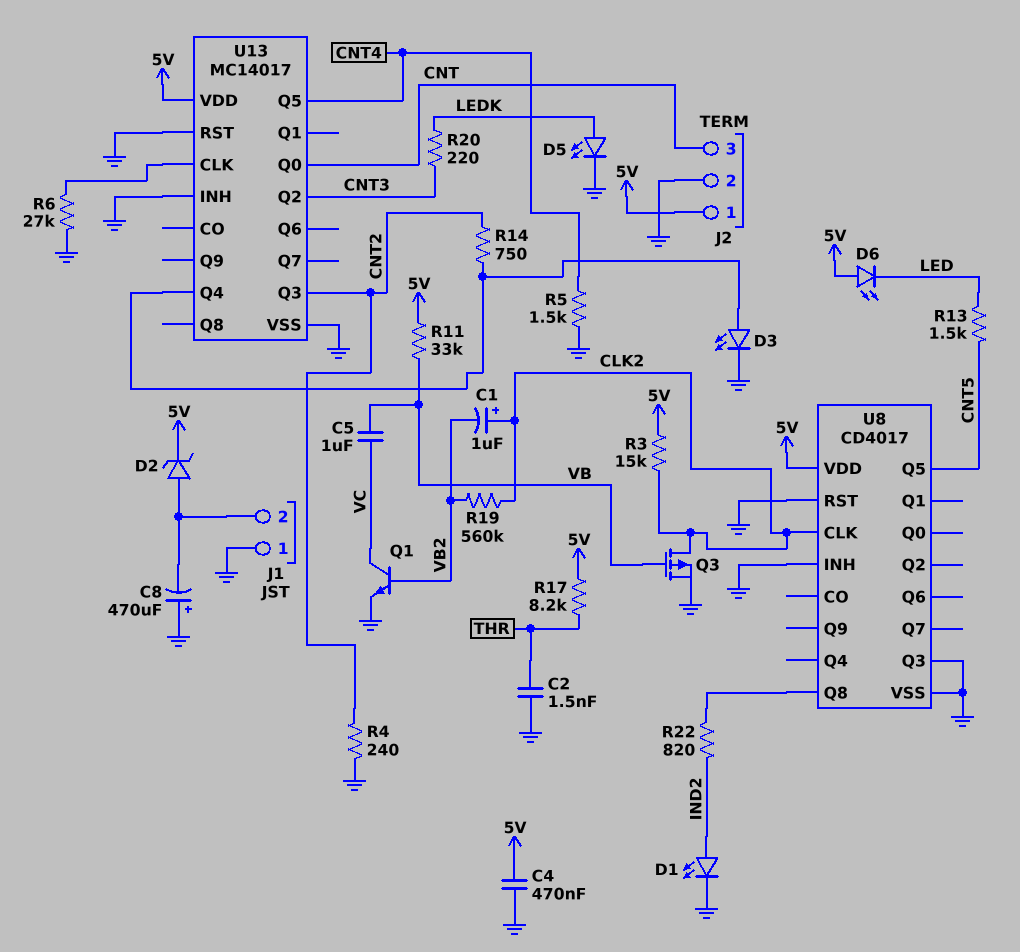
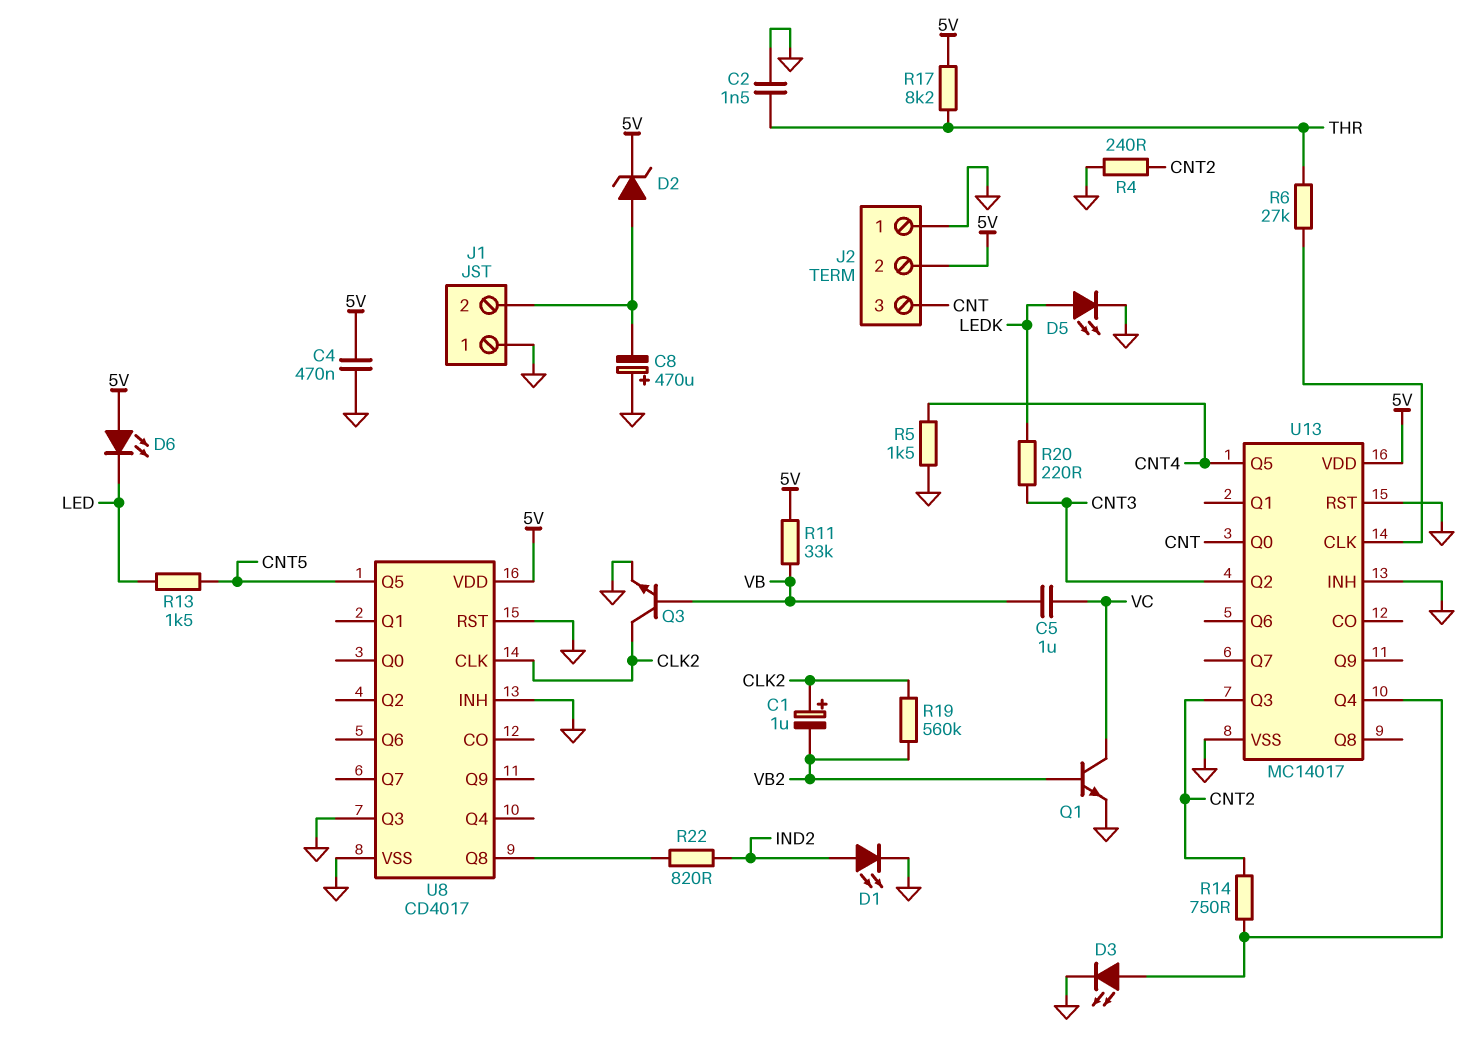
J2 pin 1: 5V -> GND
J2 pin 2: GND -> 5V
Q3: PMOS (G VB, D CLK2, S GND) -> NPN (B VB, C CLK2, E GND)
R3: 15k (5V, CLK2) -> none
R6: 27k (GND, U13/CLK) -> 27k (THR, U13/CLK)

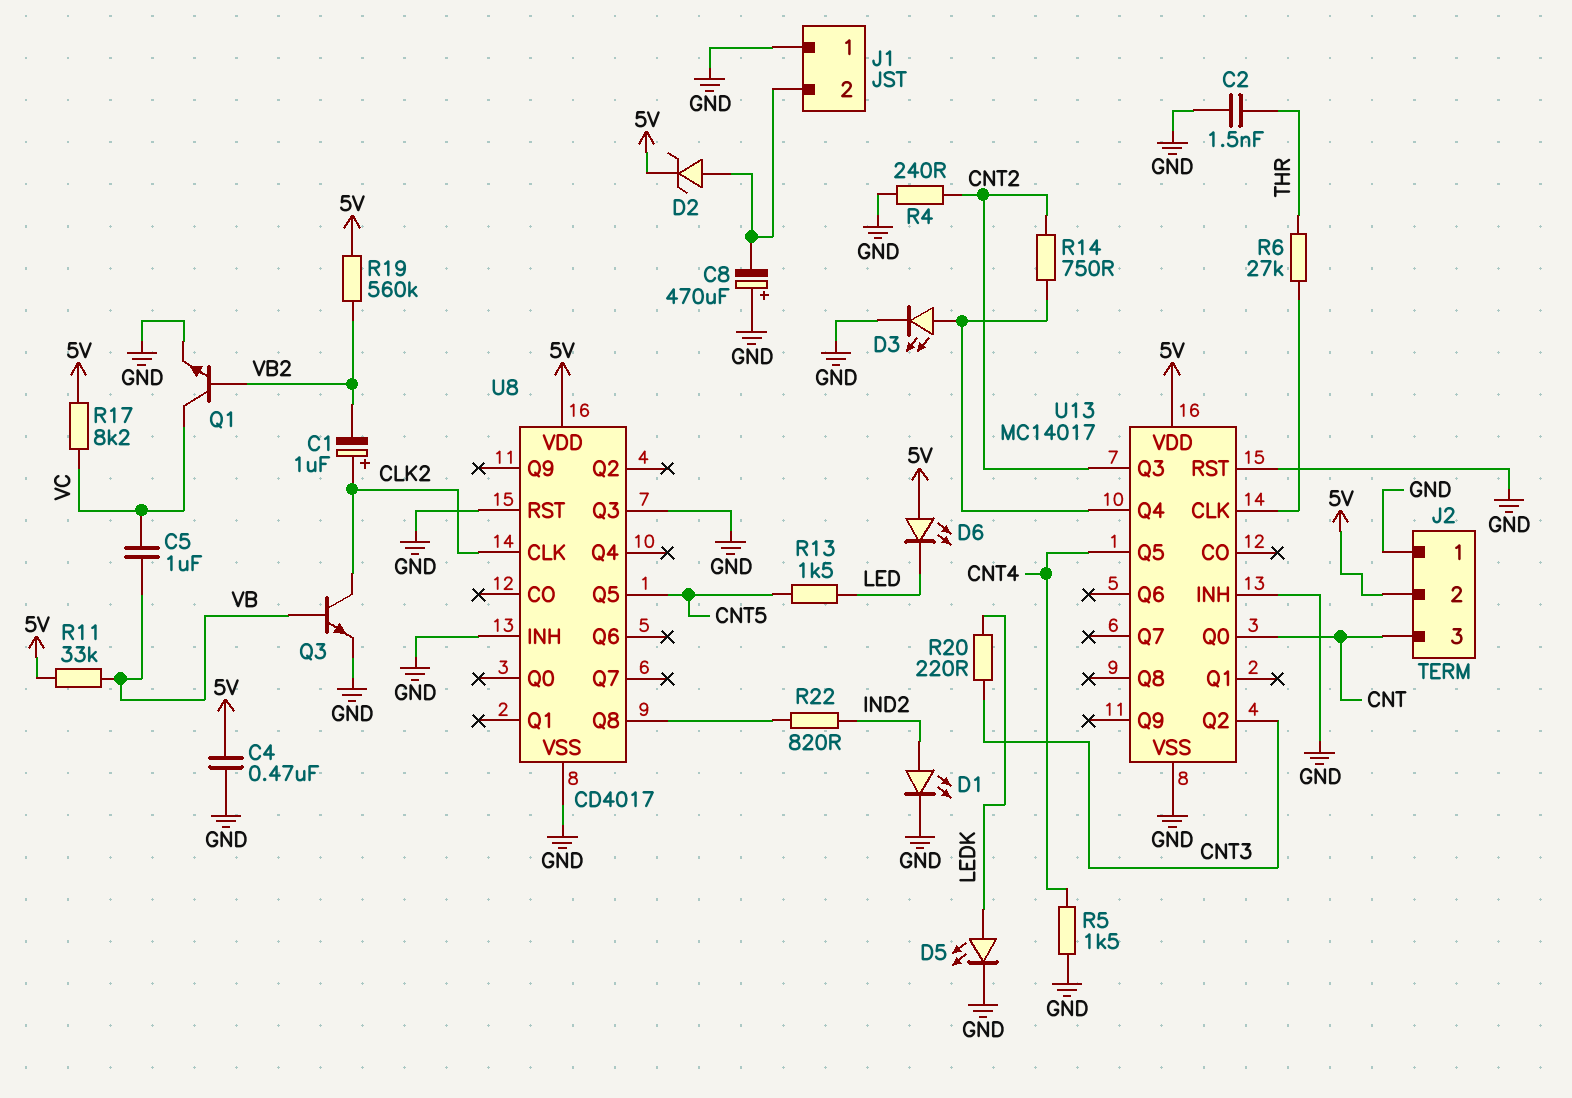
R17: 8.2k (5V, THR) -> 8.2k (5V, VC)
R19: 560k (CLK2, VB2) -> 560k (5V, VB2)

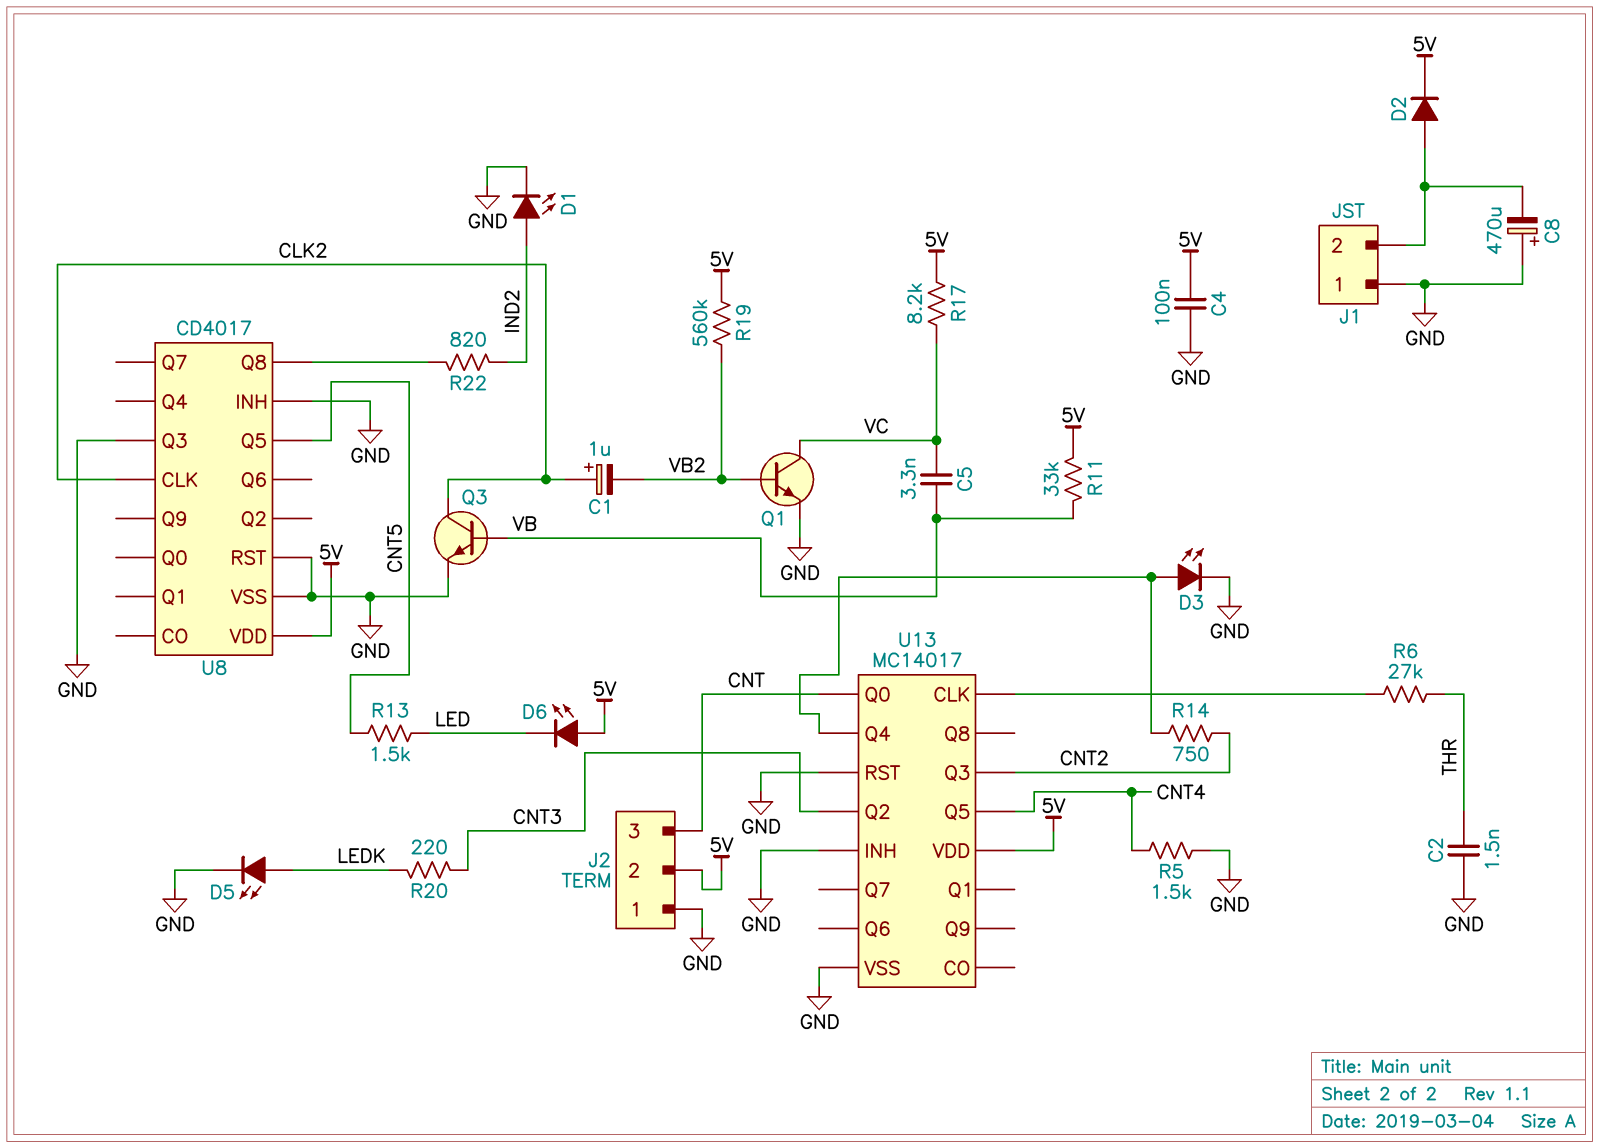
C4: 470nF (5V, GND) -> 100nF (5V, GND)
C5: 1uF (VB, VC) -> 3.3nF (VB, VC)
D2: zener (A J1/2, K 5V) -> diode (A J1/2, K 5V)
R4: 240 (CNT2, GND) -> none

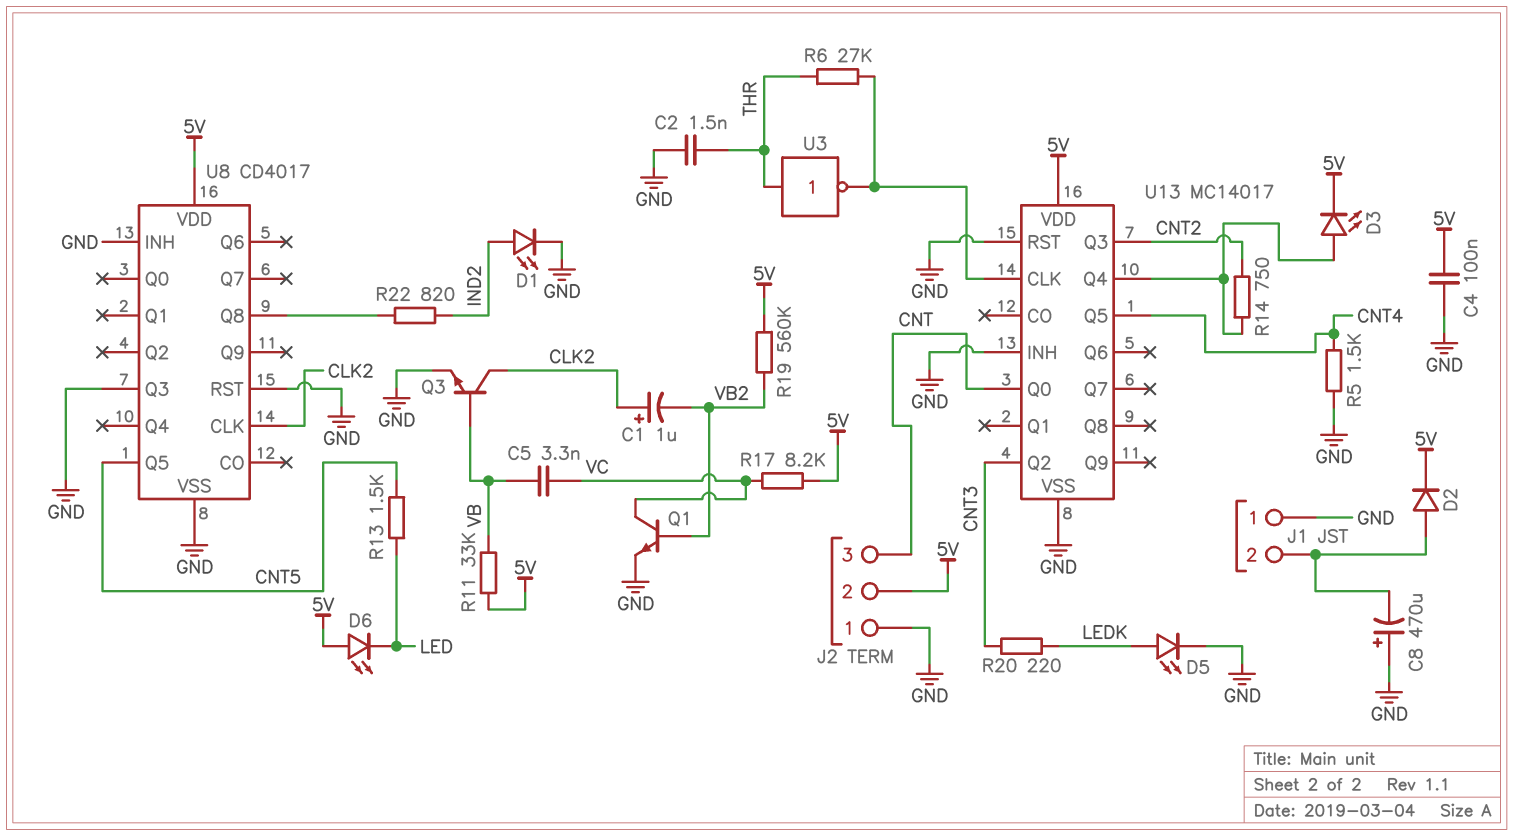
D3: LED (A U13/Q4, K GND) -> LED (A U13/Q4, K 5V)
U3: none -> NOT (in THR, out U13/CLK)

